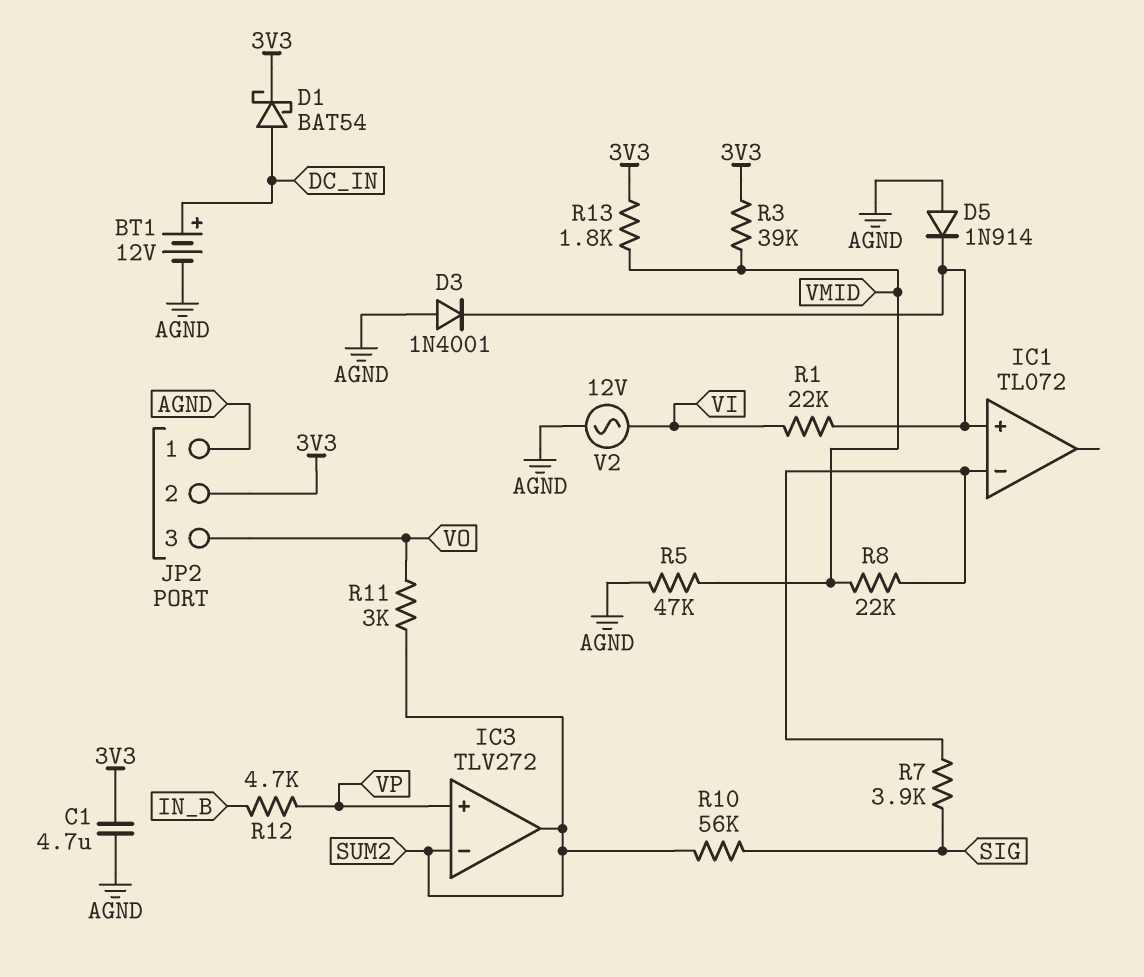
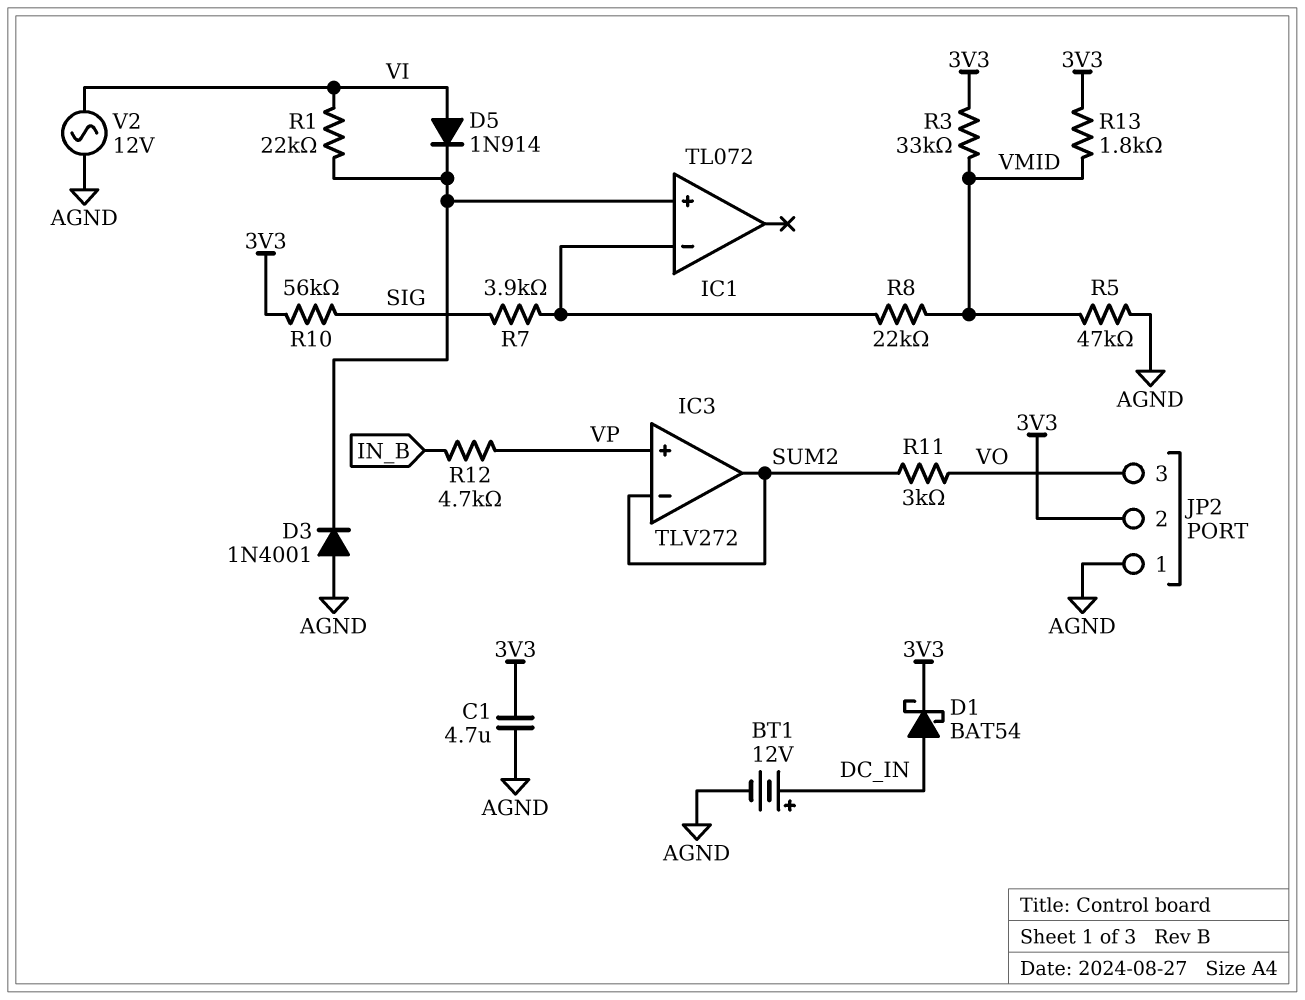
D5: diode 1N914 (A AGND, K IC1/in+) -> diode 1N914 (A VI, K IC1/in+)
R3: 39k (3V3, VMID) -> 33k (3V3, VMID)
R10: 56k (SIG, SUM2) -> 56k (3V3, SIG)

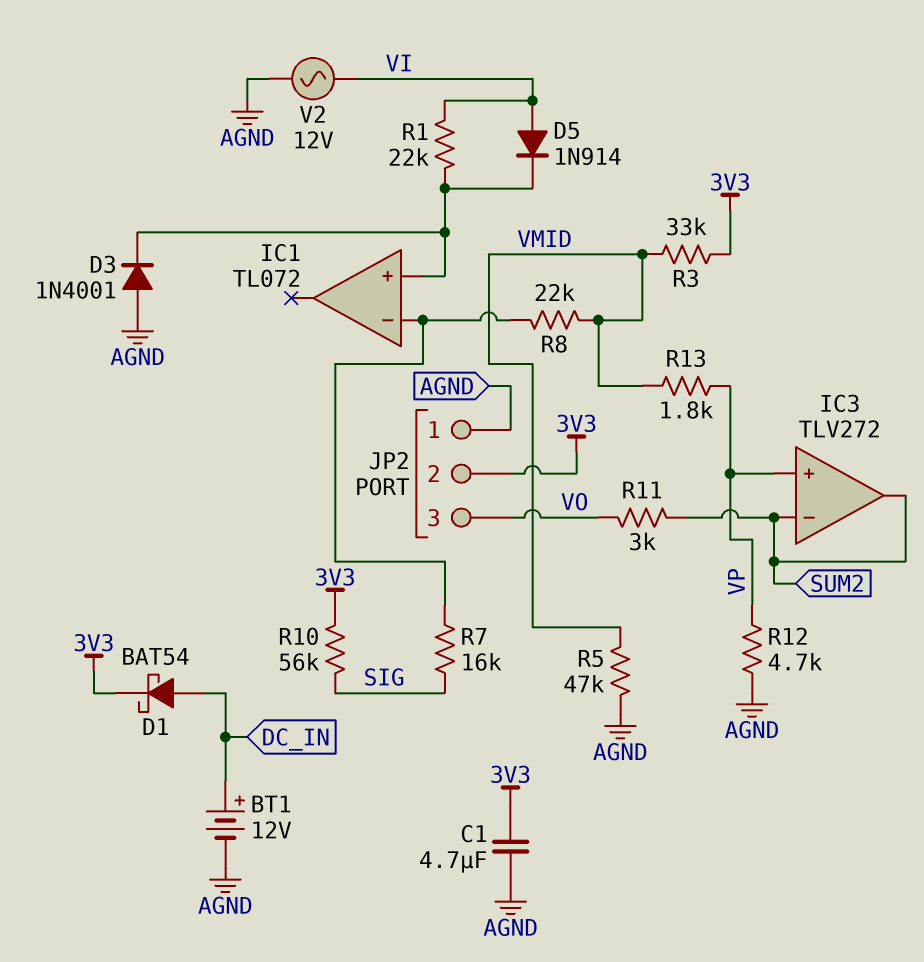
R7: 3.9k (IC1/in-, SIG) -> 16k (IC1/in-, SIG)
R12: 4.7k (IN_B, VP) -> 4.7k (AGND, VP)
R13: 1.8k (3V3, VMID) -> 1.8k (VMID, VP)

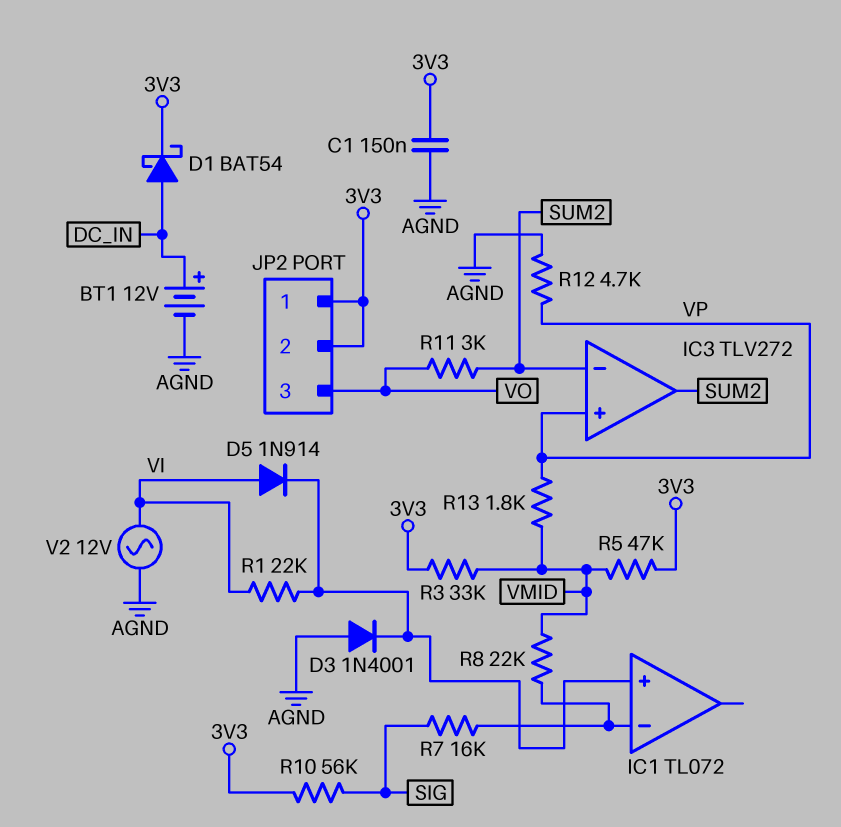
C1: 4.7uF (3V3, AGND) -> 150nF (3V3, AGND)
JP2 pin 1: AGND -> 3V3
R5: 47k (AGND, VMID) -> 47k (3V3, VMID)

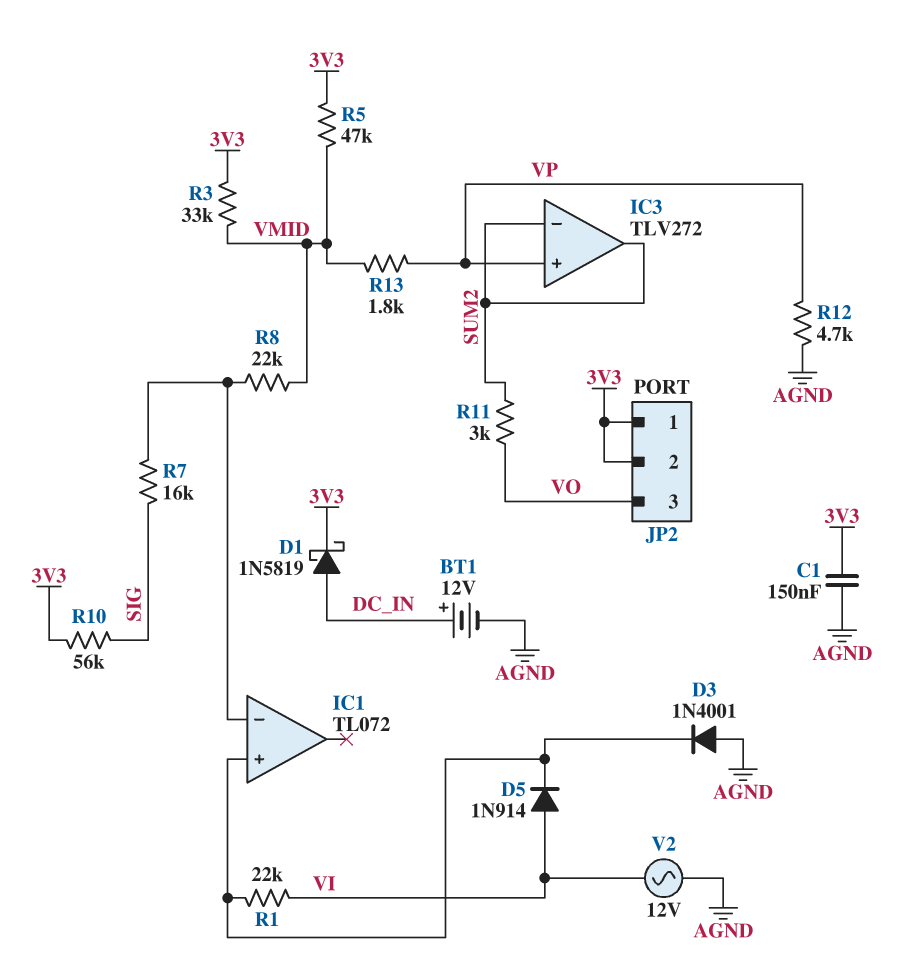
D1: schottky BAT54 (A DC_IN, K 3V3) -> schottky 1N5819 (A DC_IN, K 3V3)

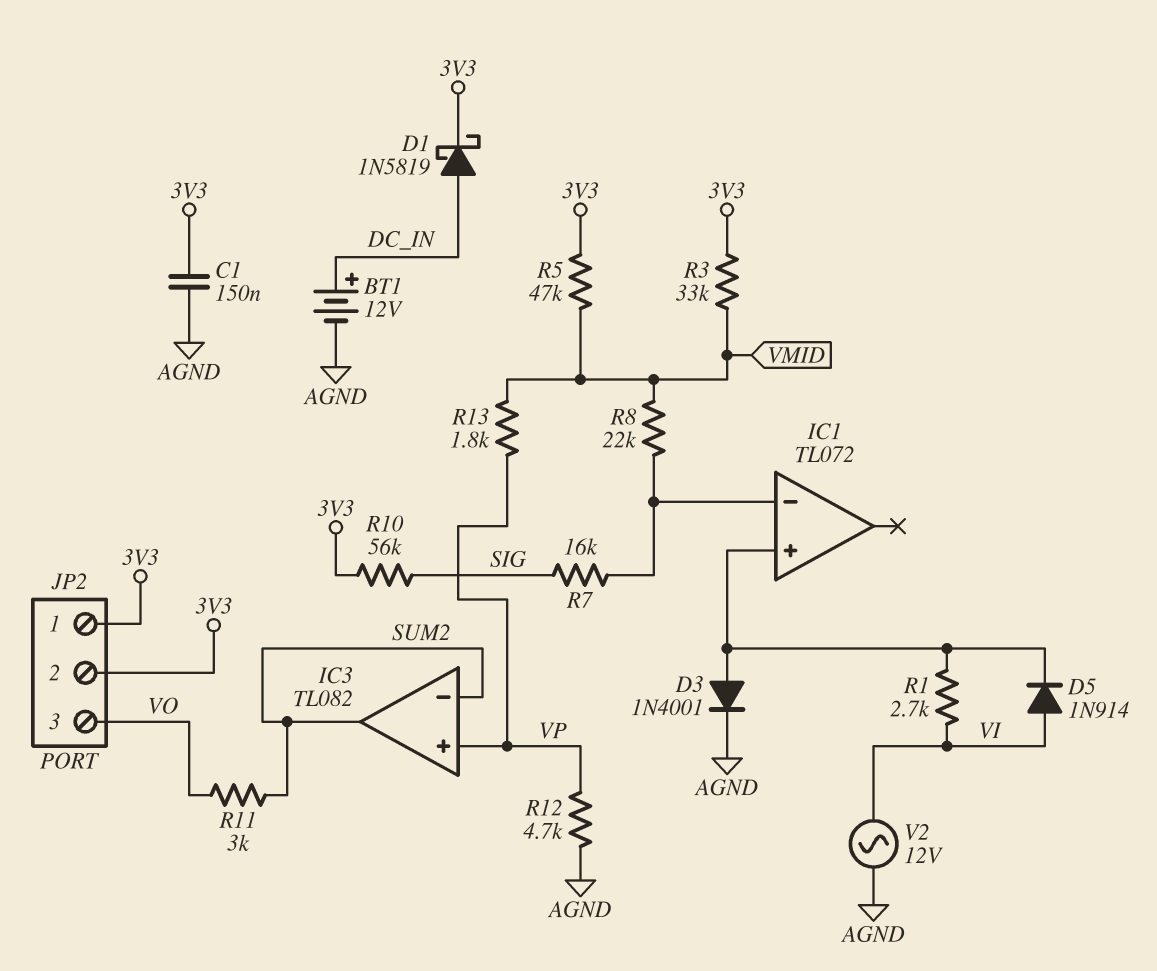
D3: diode 1N4001 (A AGND, K IC1/in+) -> diode 1N4001 (A IC1/in+, K AGND)
IC3: TLV272 -> TL082
R1: 22k (IC1/in+, VI) -> 2.7k (IC1/in+, VI)

